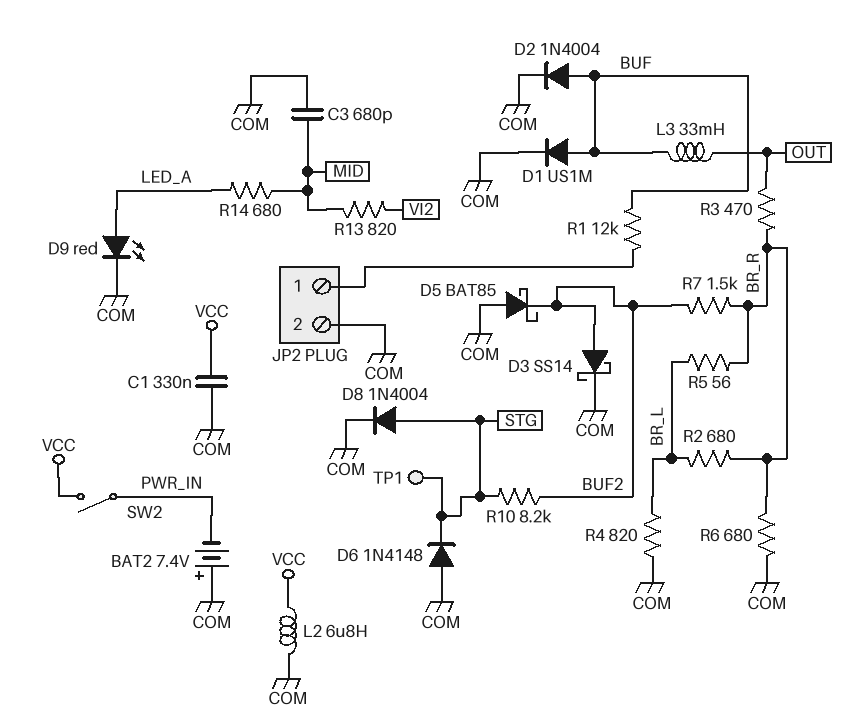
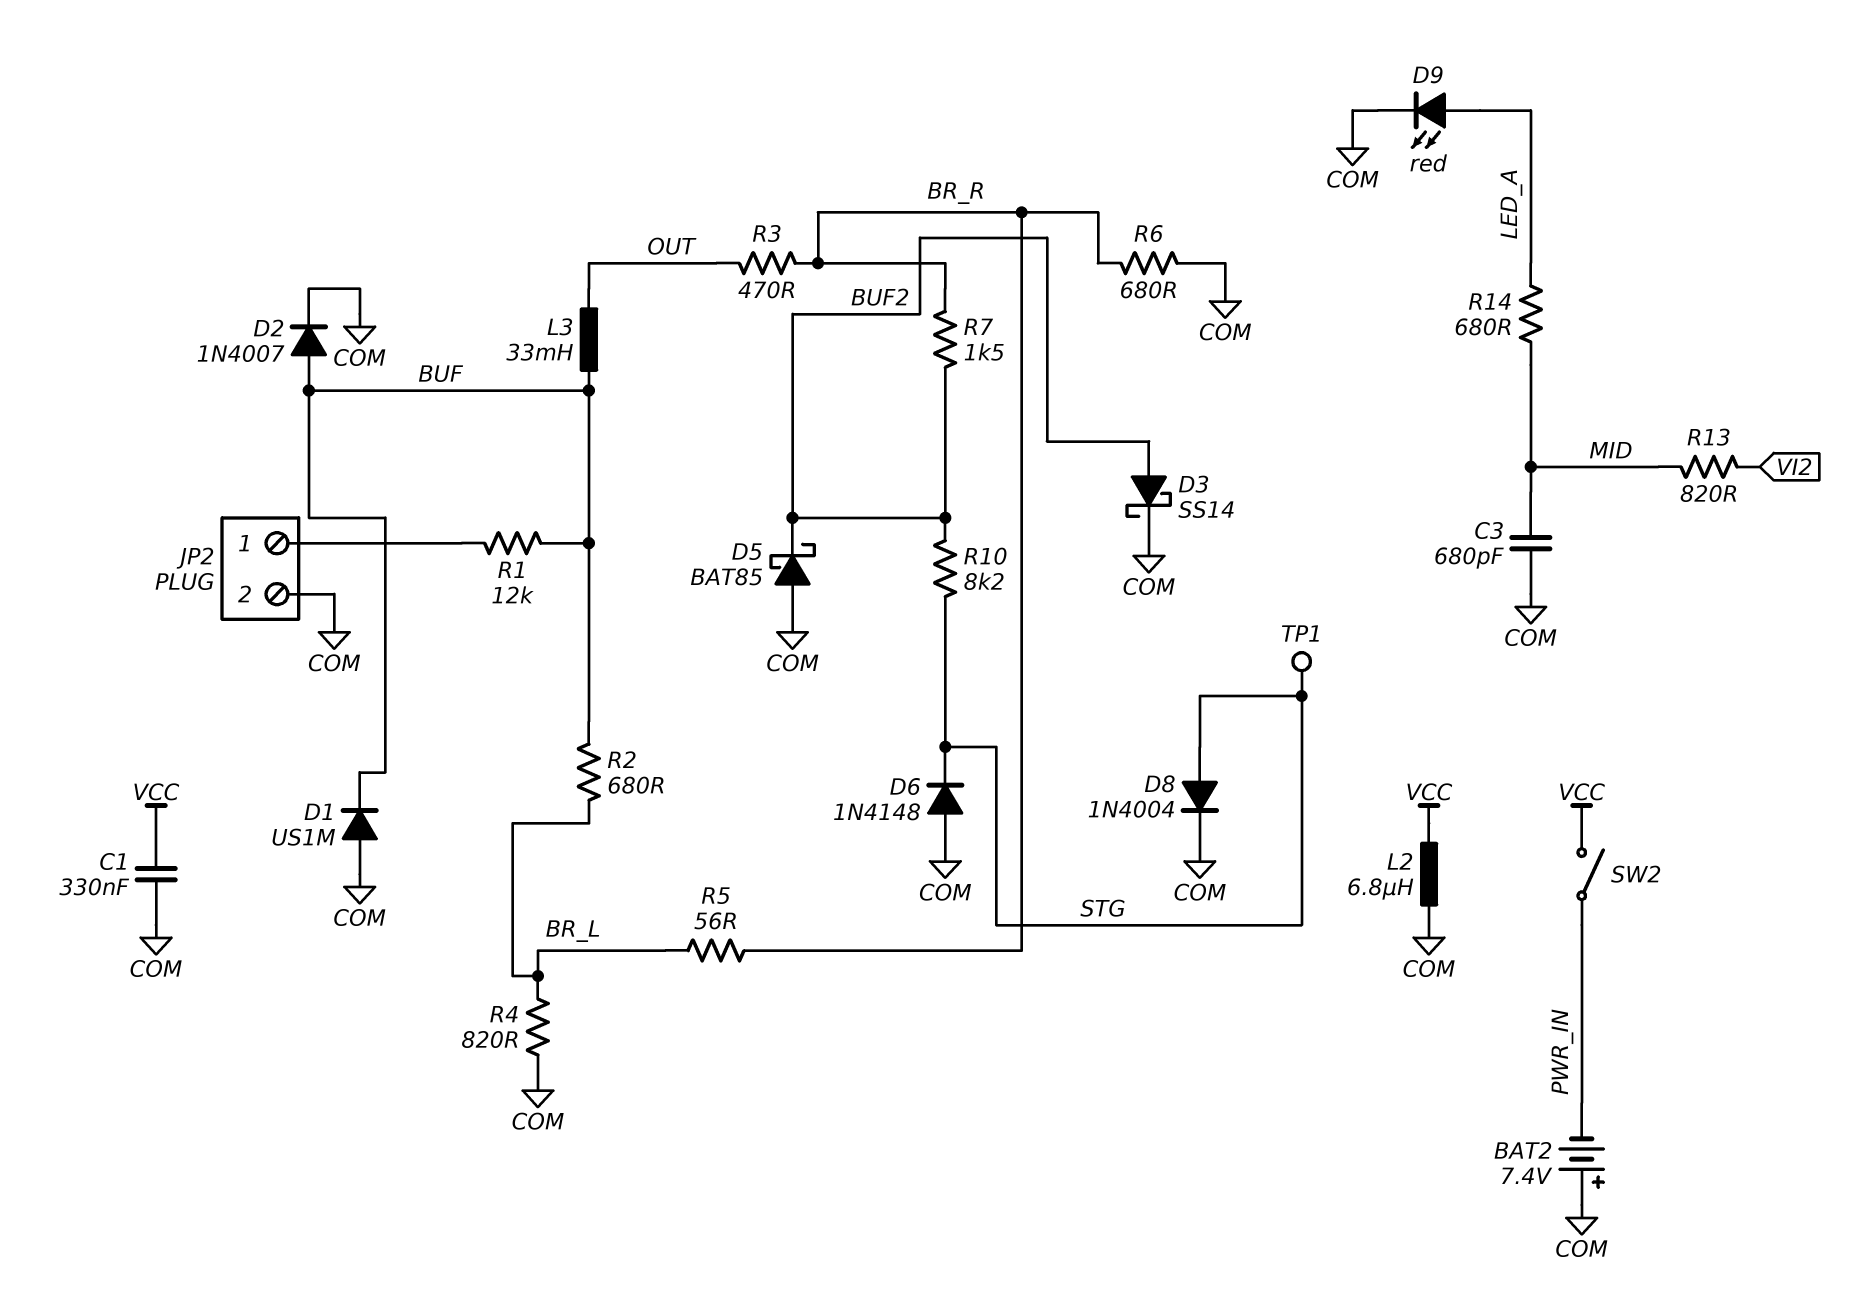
D1: diode US1M (A BUF, K COM) -> diode US1M (A COM, K BUF)
D2: diode 1N4004 (A BUF, K COM) -> diode 1N4007 (A BUF, K COM)
R2: 680 (BR_L, BR_R) -> 680 (BR_L, BUF)

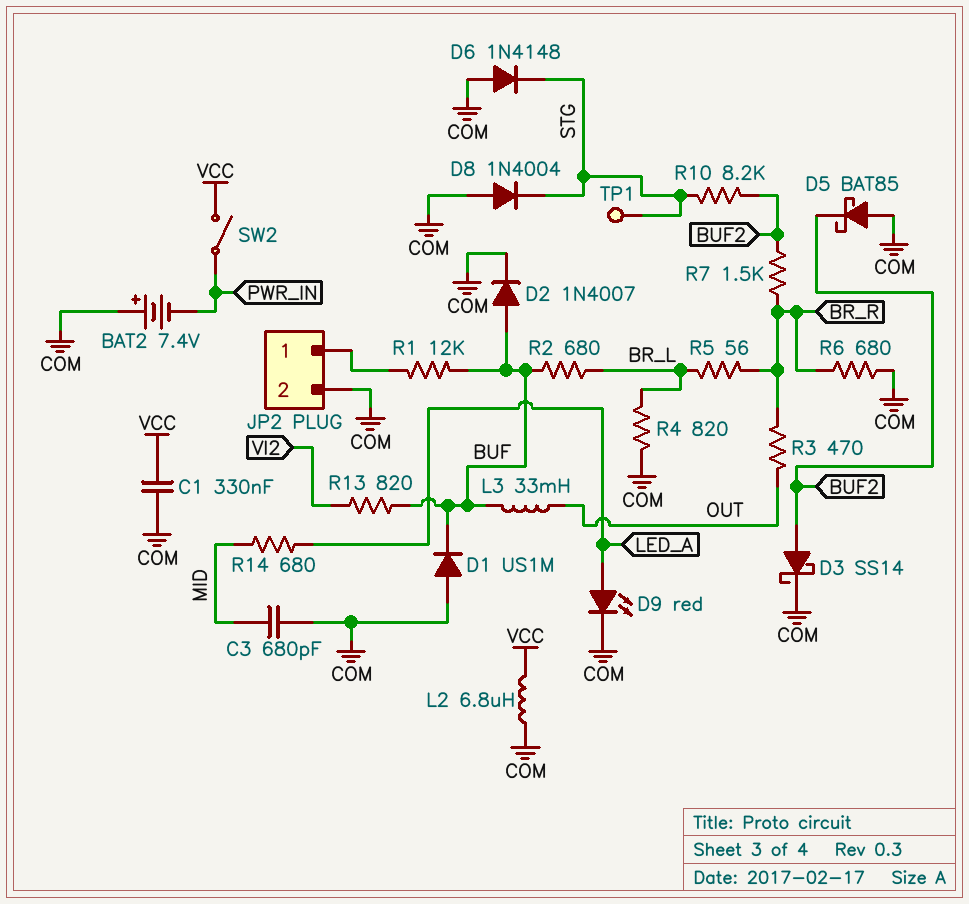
D8: diode 1N4004 (A STG, K COM) -> diode 1N4004 (A COM, K STG)
R13: 820 (MID, VI2) -> 820 (BUF, VI2)

